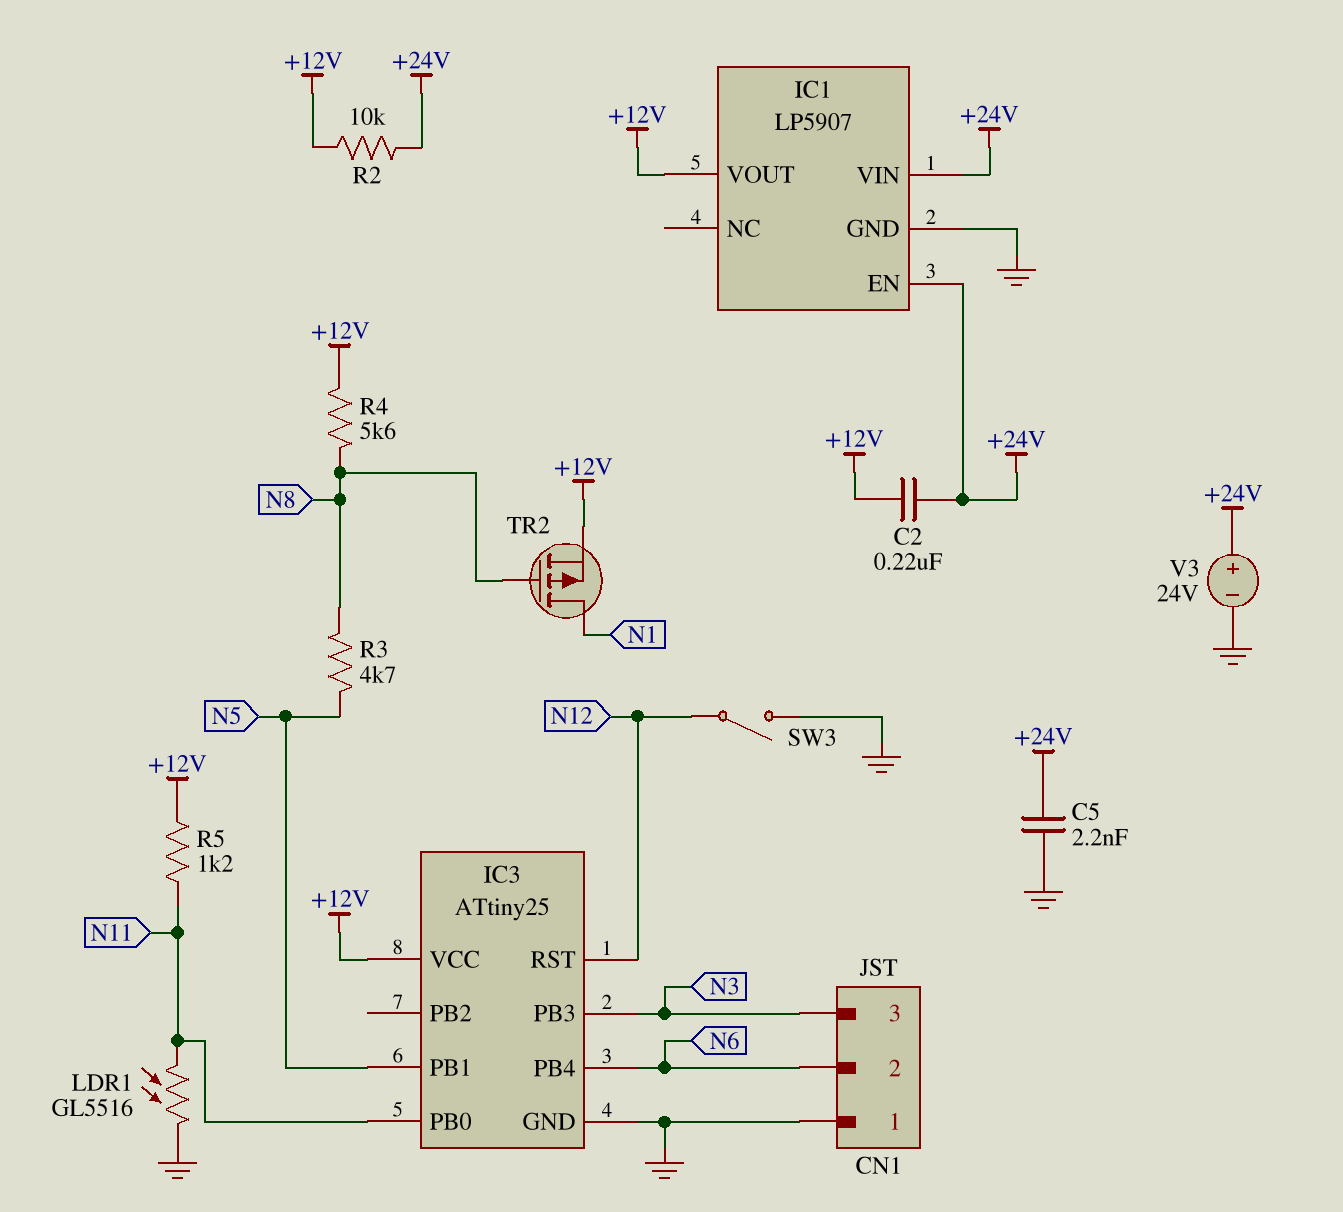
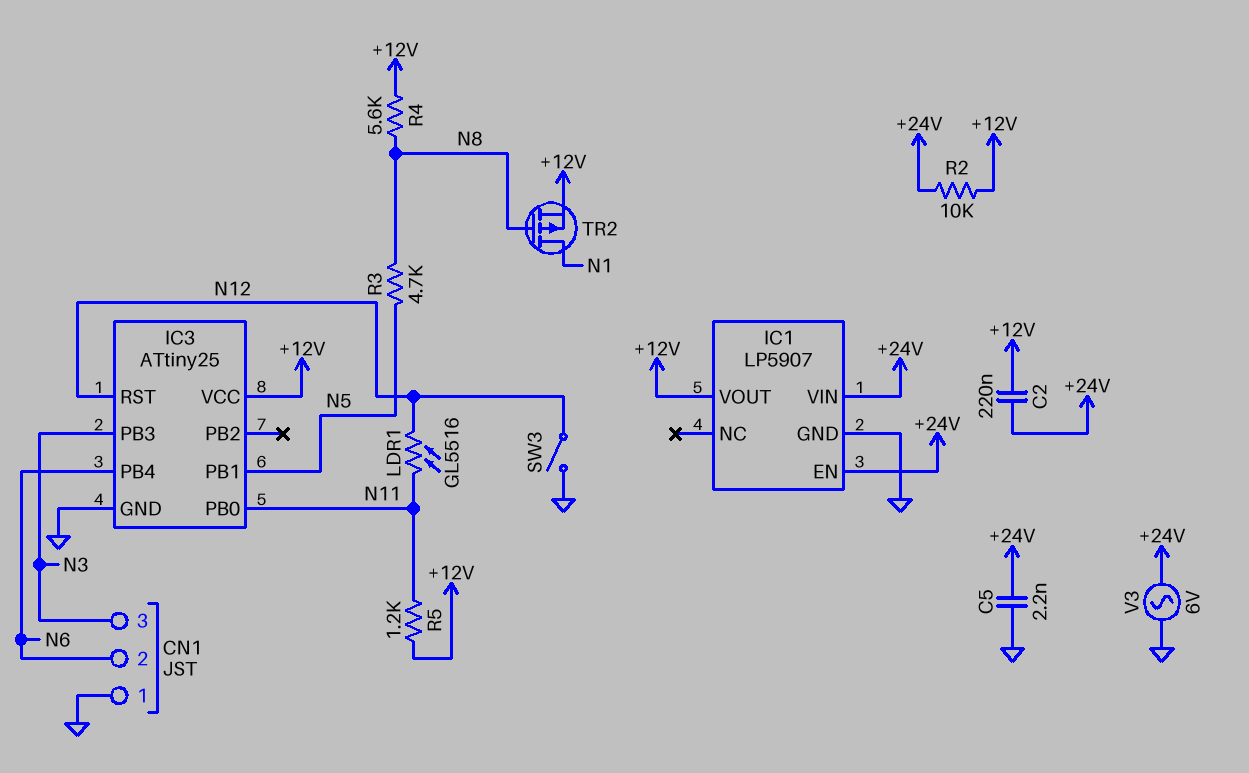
LDR1: GL5516 (GND, N11) -> GL5516 (N11, N12)
V3: 24V (plus +24V, minus GND) -> AC 6V (+24V, GND)

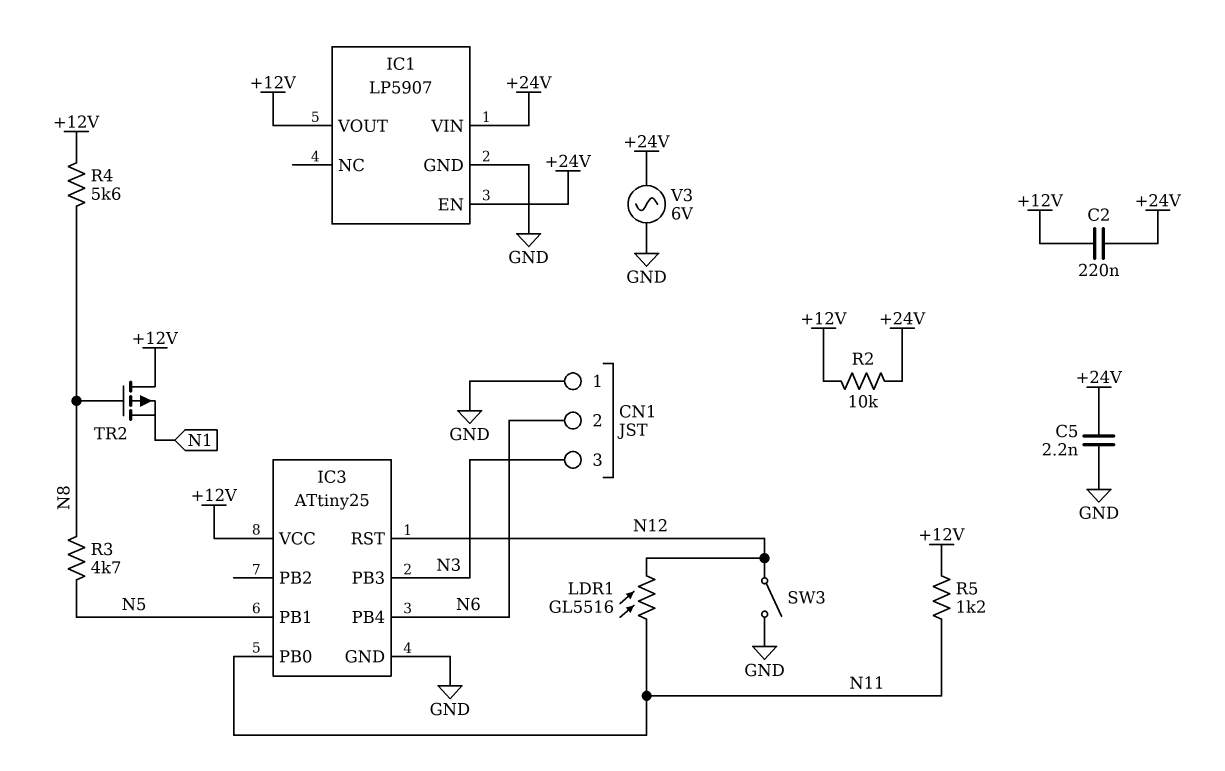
TR2: PMOS (G N8, D N1, S +12V) -> PMOS (G N8, D +12V, S N1)

